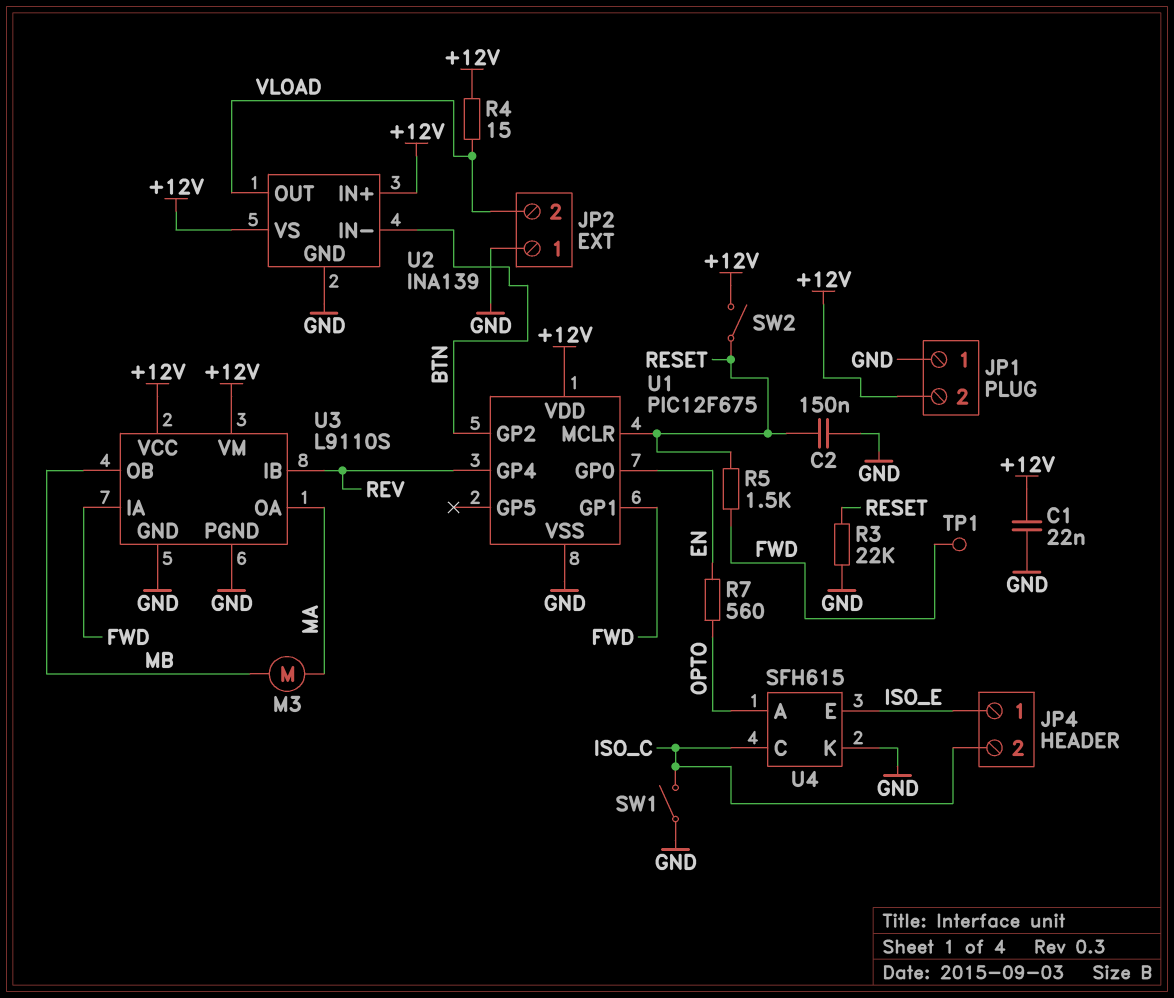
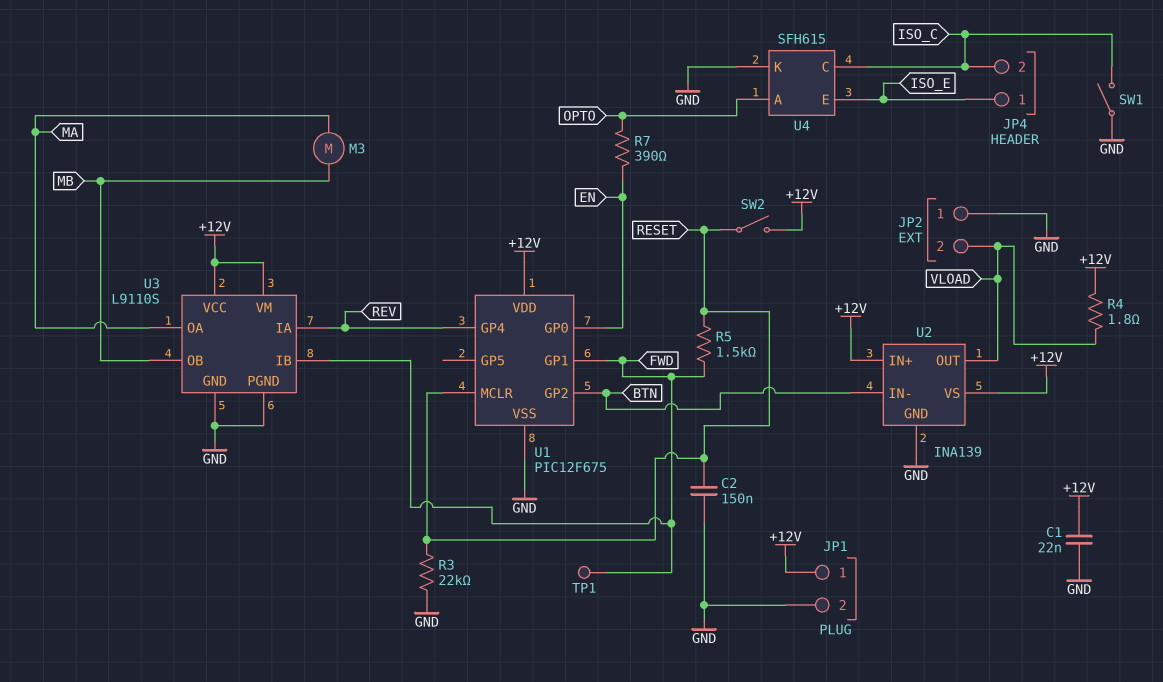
JP1 pin 1: GND -> +12V
JP1 pin 2: +12V -> GND
R4: 15 (+12V, VLOAD) -> 1.8 (+12V, VLOAD)
R7: 560 (EN, OPTO) -> 390 (EN, OPTO)
U3 pin IA: FWD -> REV
U3 pin IB: REV -> FWD

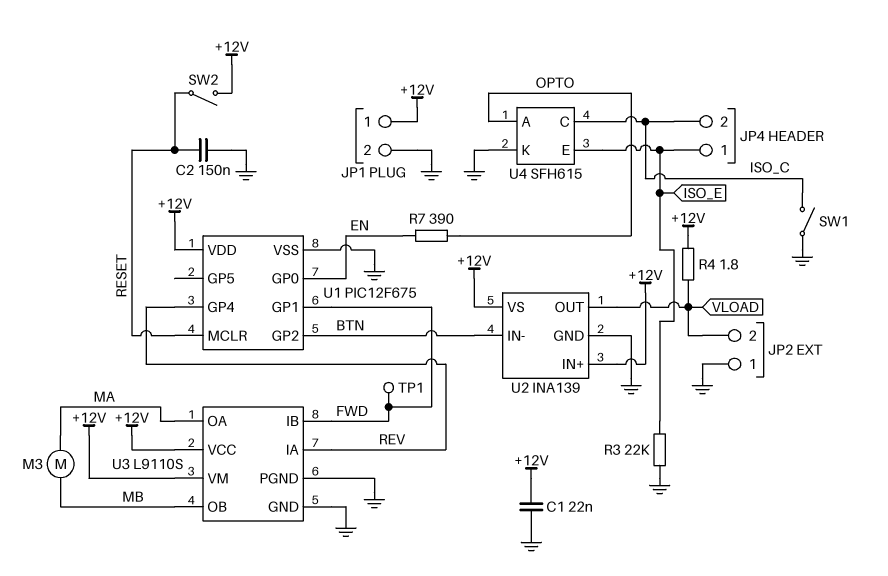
R3: 22k (GND, RESET) -> 22k (GND, ISO_E)
R5: 1.5k (FWD, RESET) -> none

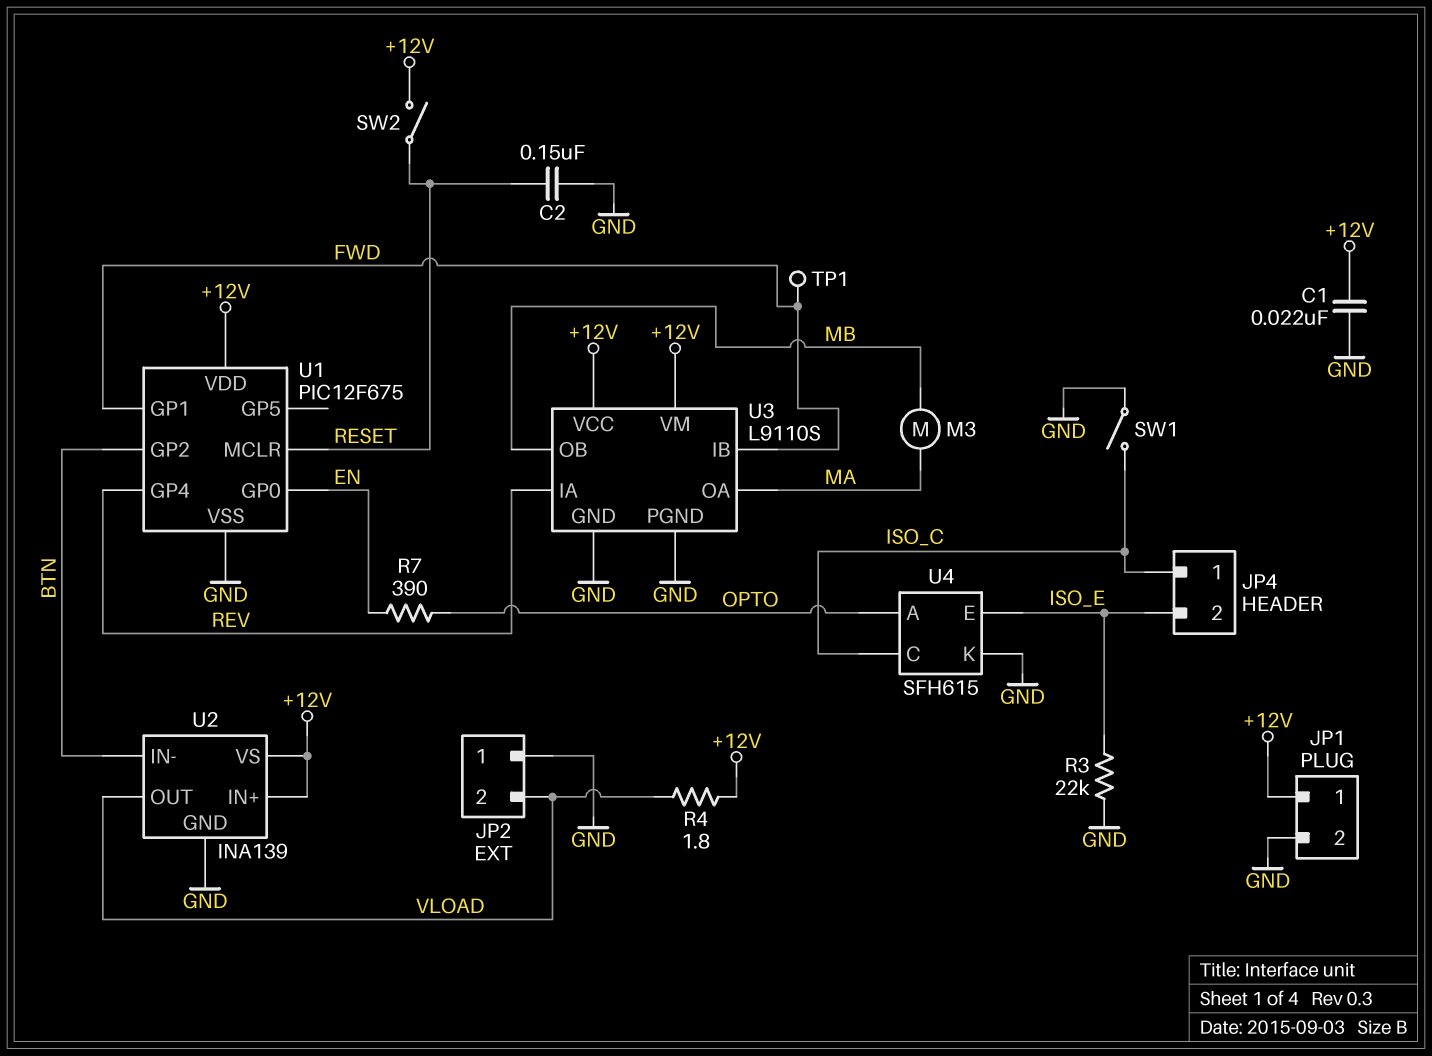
JP4 pin 1: ISO_E -> ISO_C
JP4 pin 2: ISO_C -> ISO_E

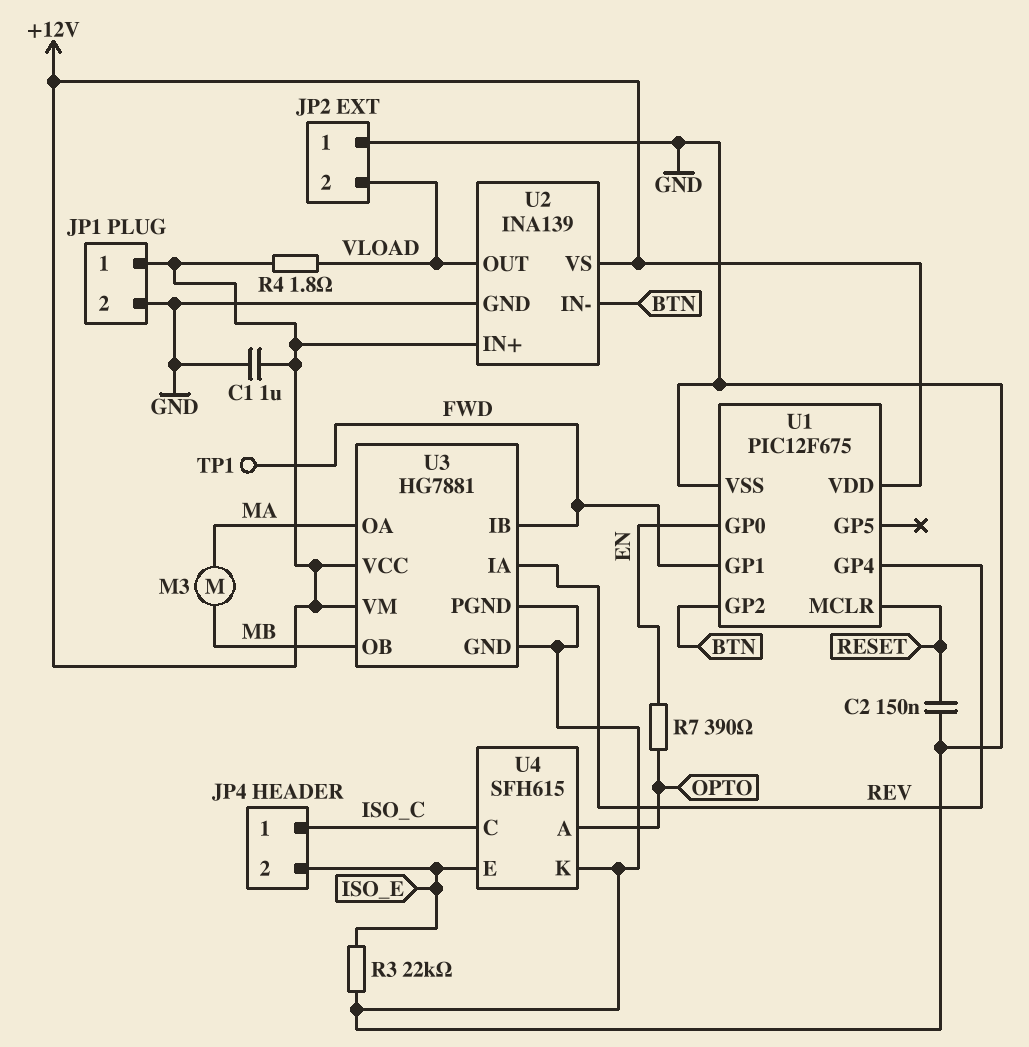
C1: 22nF (+12V, GND) -> 1uF (+12V, GND)
SW1: switch (GND, ISO_C) -> none
SW2: switch (+12V, RESET) -> none
U3: L9110S -> HG7881

